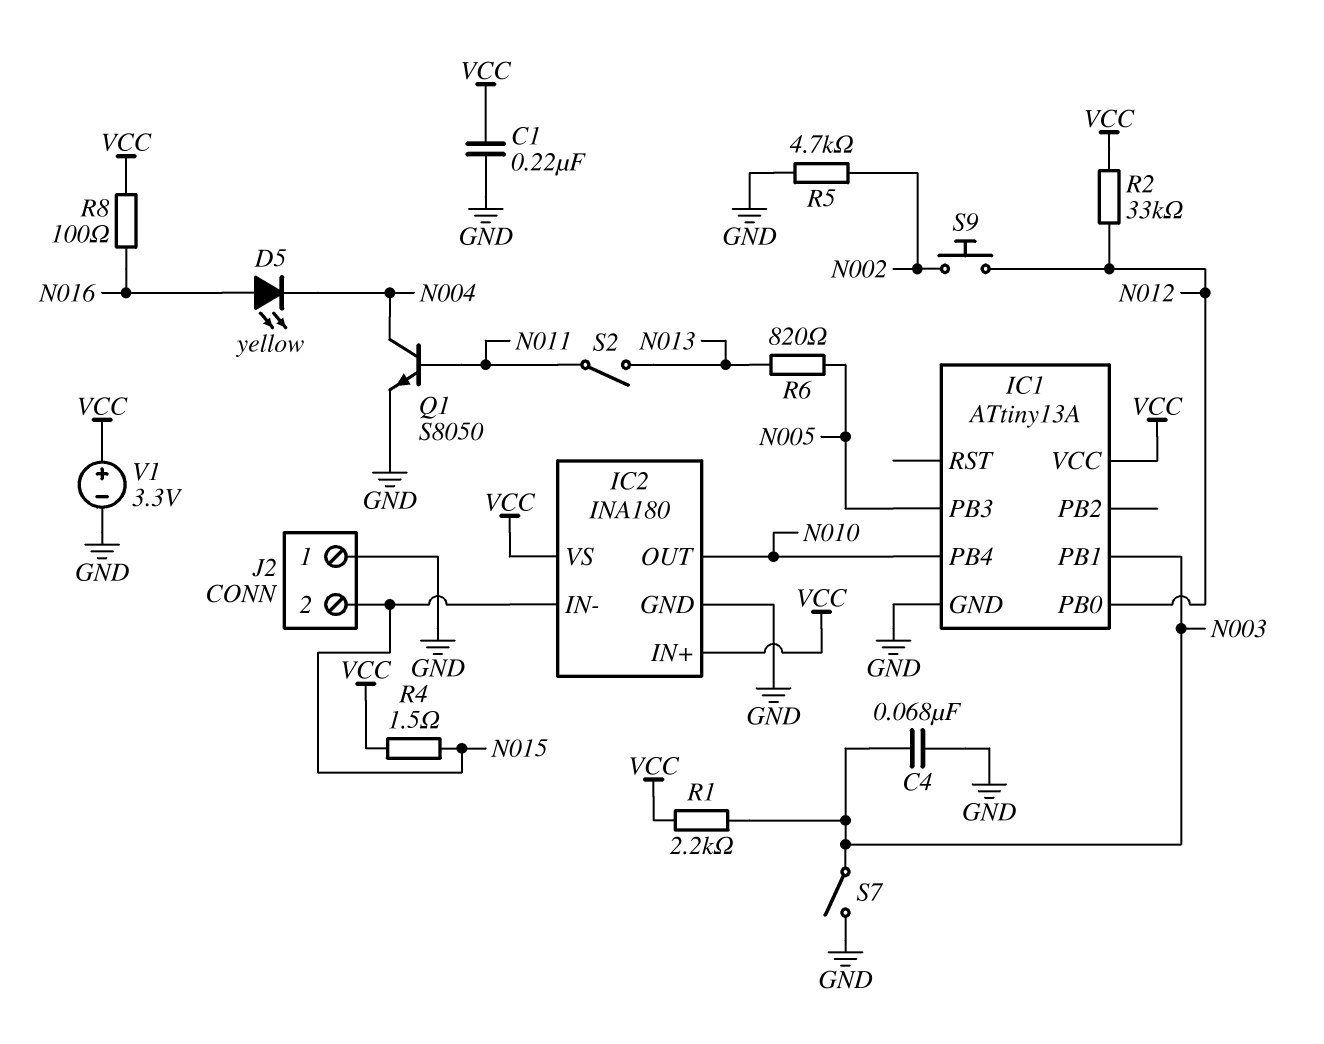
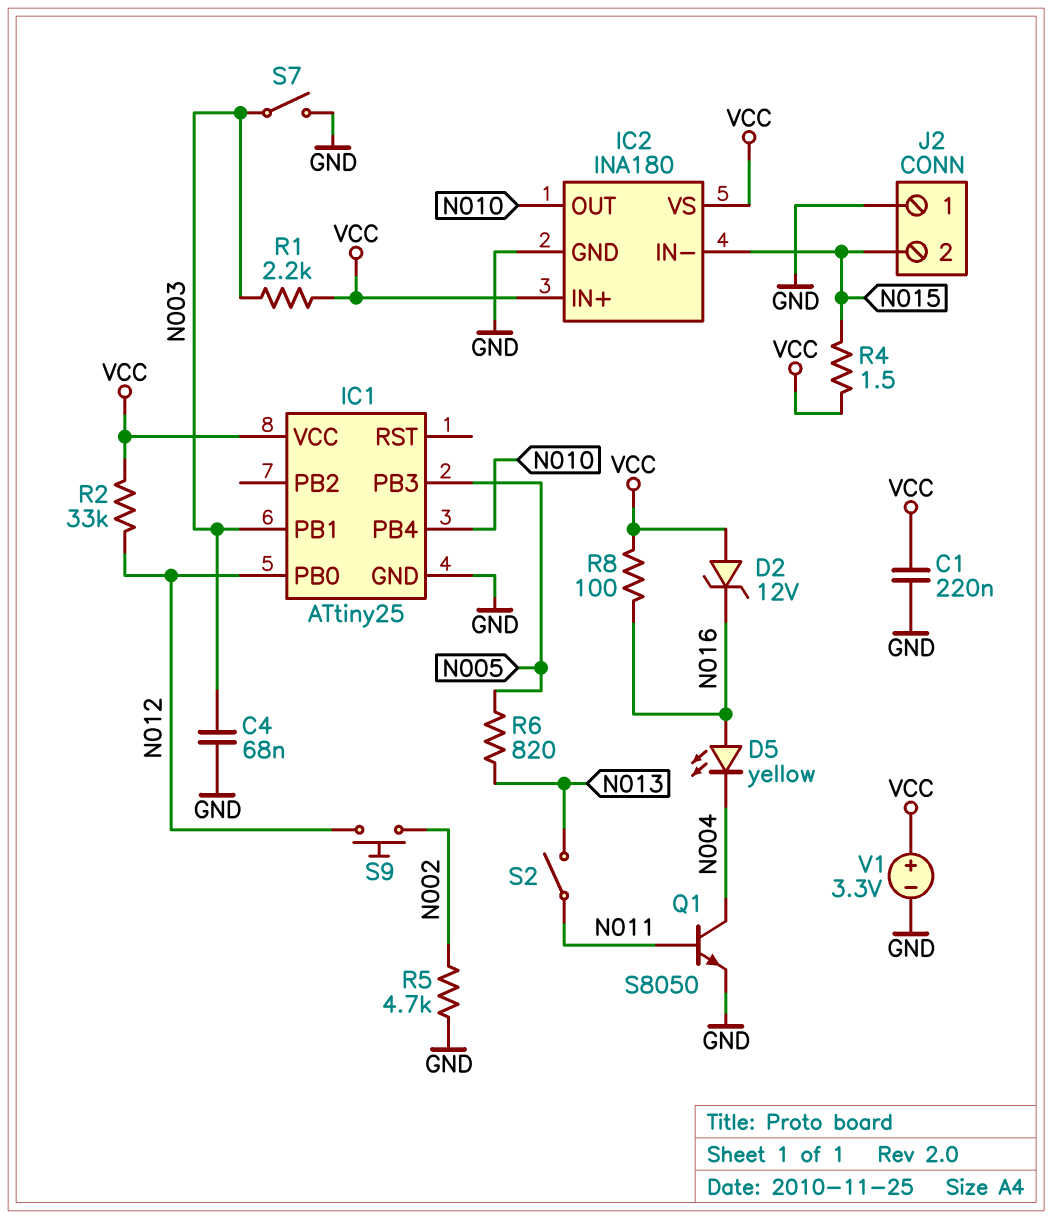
D2: none -> zener 12V (A VCC, K N016)
IC1: ATtiny13A -> ATtiny25

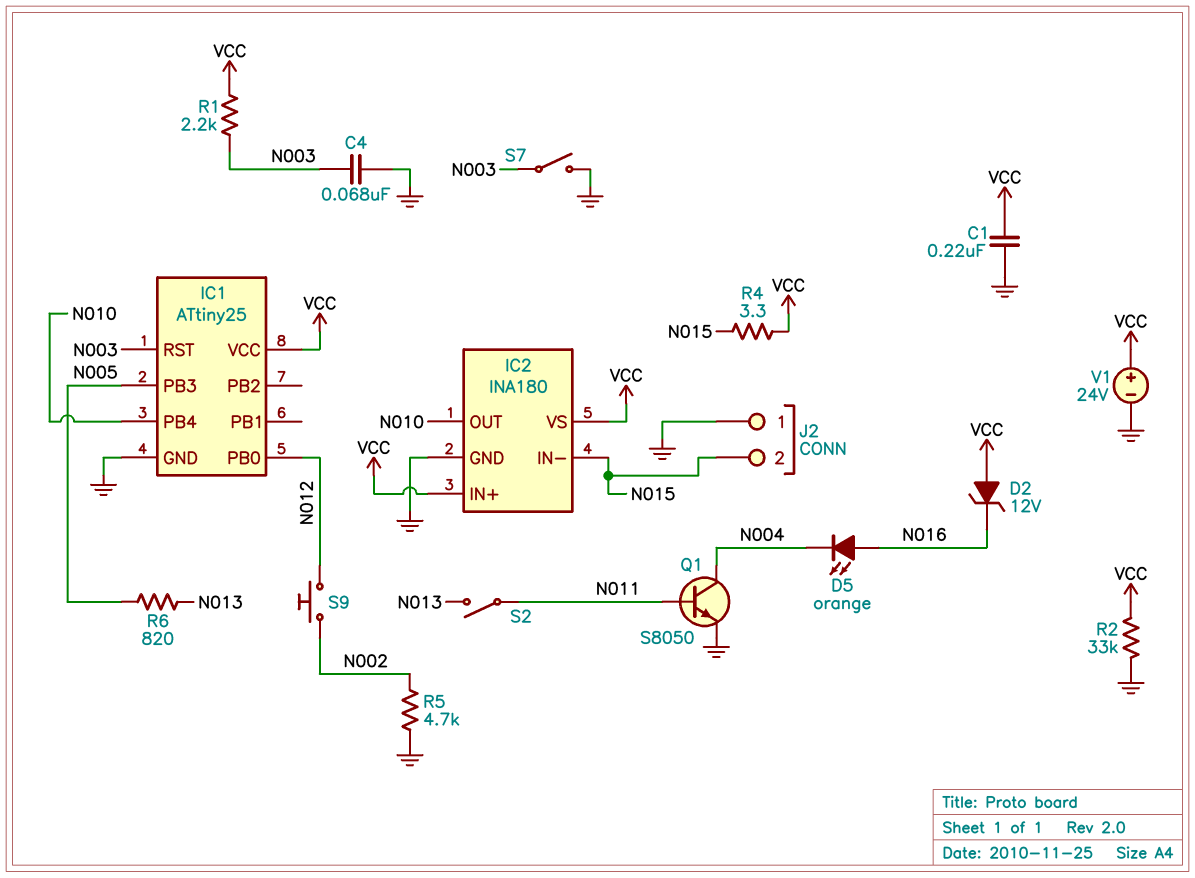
D5: LED yellow (A N016, K N004) -> LED orange (A N016, K N004)
IC1 pin PB1: N003 -> none
IC1 pin RST: none -> N003
R2: 33k (N012, VCC) -> 33k (GND, VCC)
R4: 1.5 (N015, VCC) -> 3.3 (N015, VCC)
R8: 100 (N016, VCC) -> none
V1: 3.3V (plus VCC, minus GND) -> 24V (plus VCC, minus GND)

